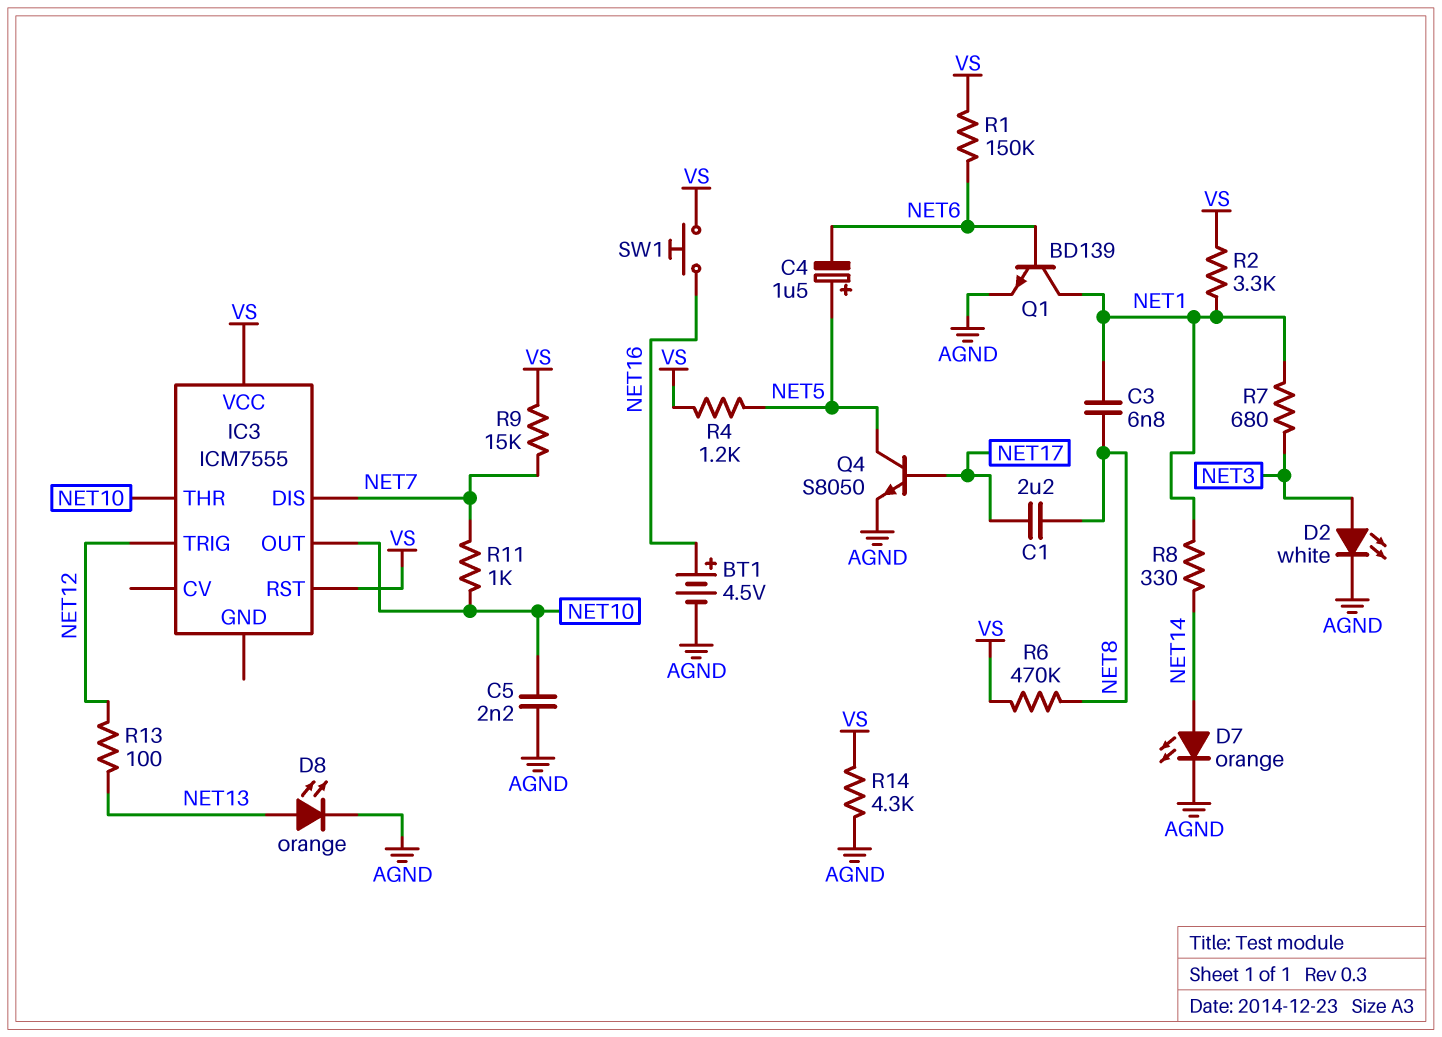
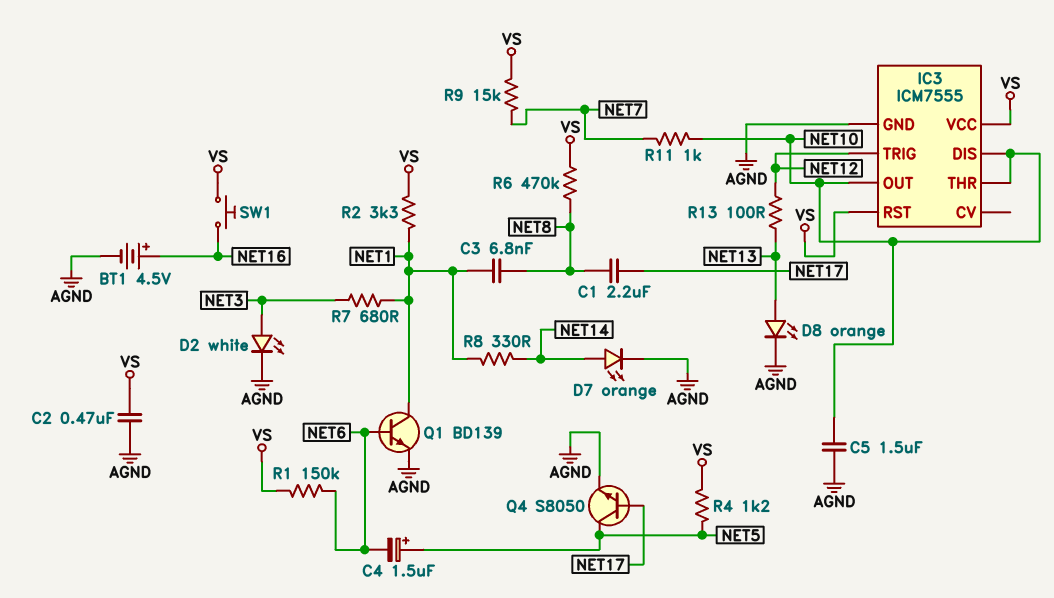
C2: none -> 470nF (AGND, VS)
C5: 2.2nF (AGND, NET10) -> 1.5uF (AGND, NET10)
IC3 pin DIS: NET7 -> NET10
IC3 pin GND: none -> AGND
R14: 4.3k (AGND, VS) -> none

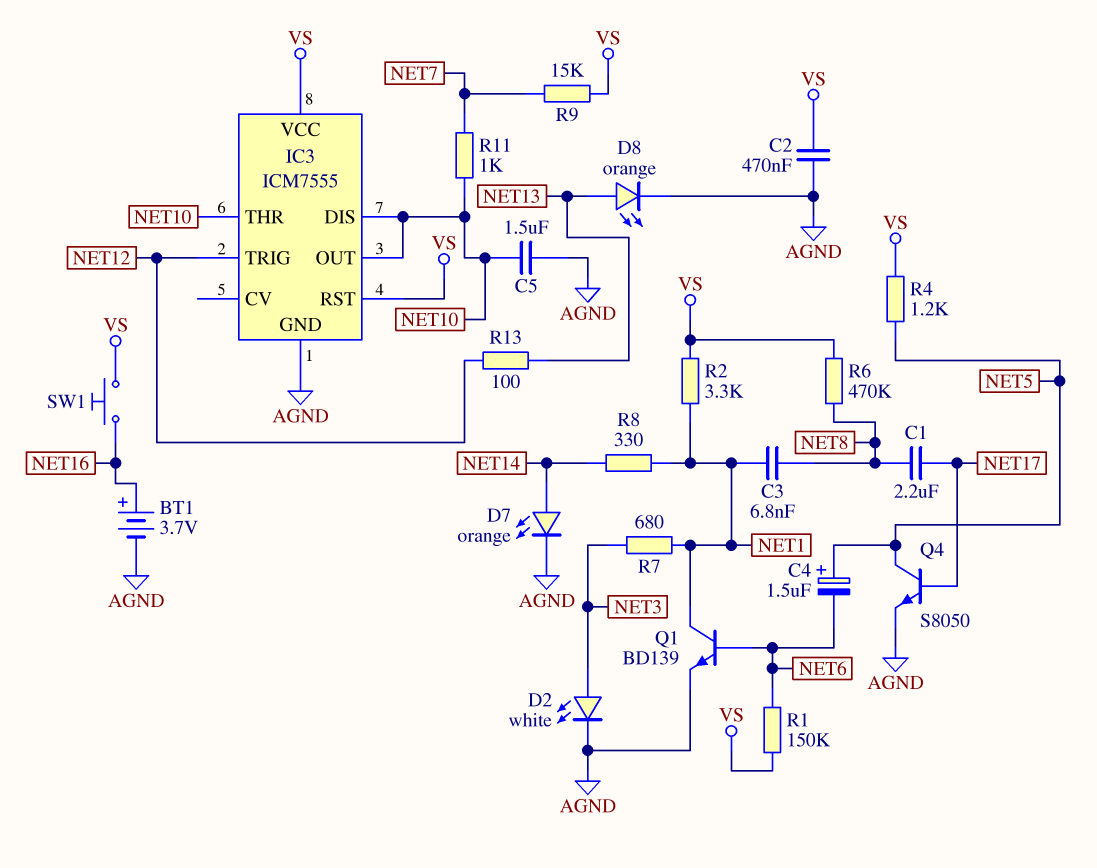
BT1: 4.5V (plus NET16, minus AGND) -> 3.7V (plus NET16, minus AGND)

